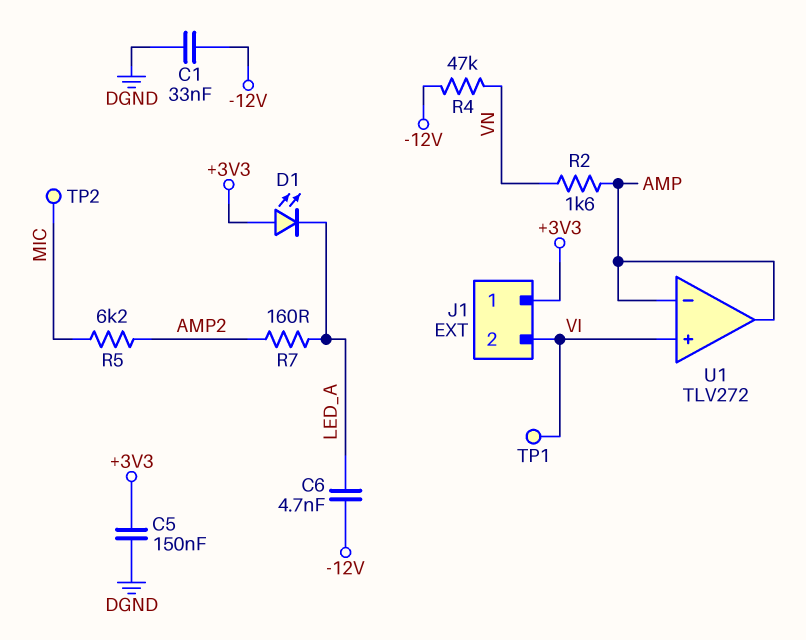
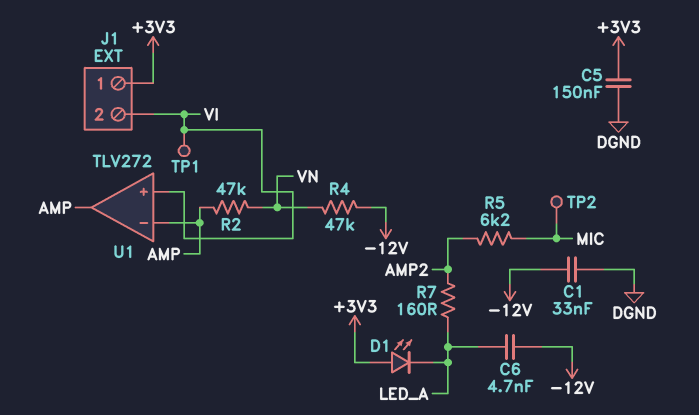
R2: 1.6k (AMP, VN) -> 47k (AMP, VN)

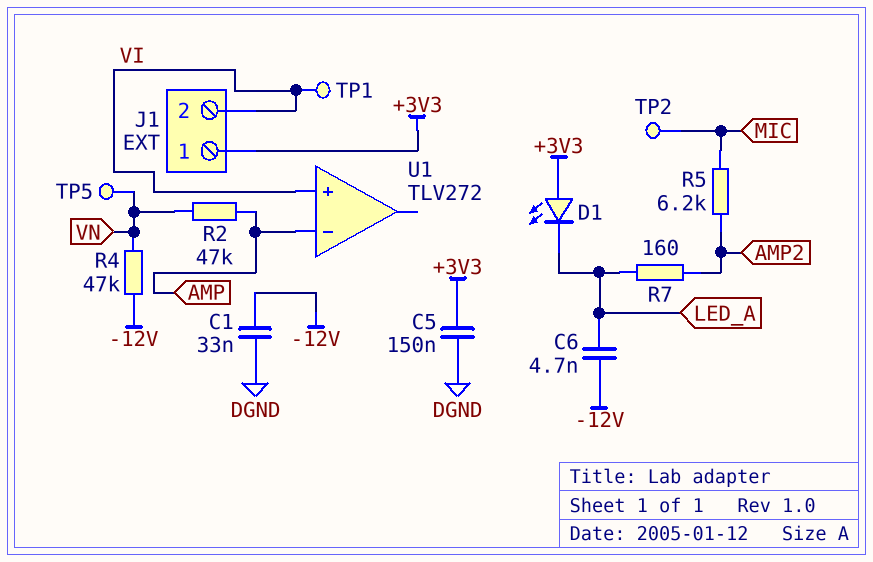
TP5: none -> test point (VN)
U1 pin out: AMP -> none

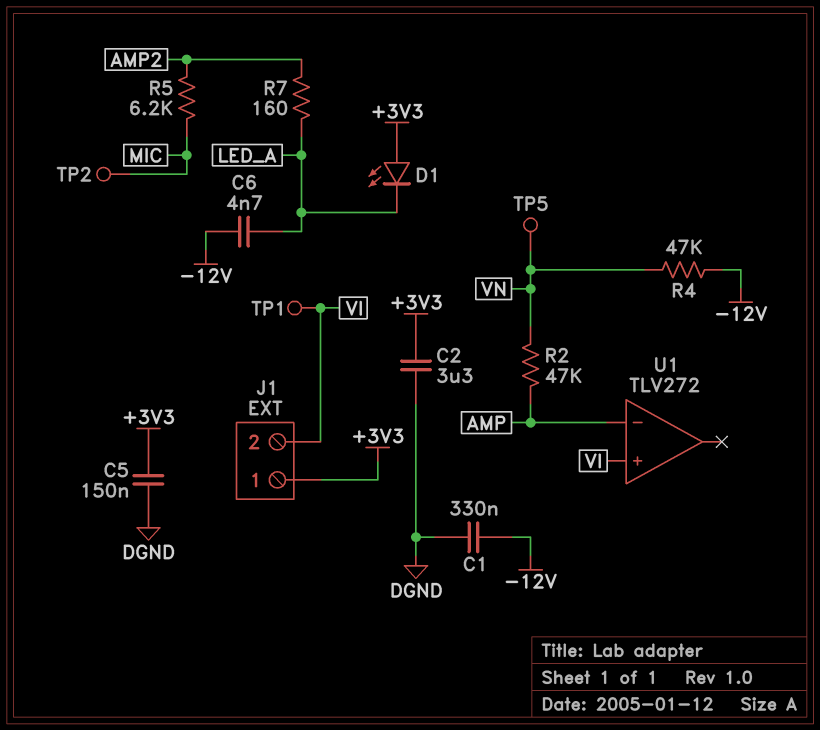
C1: 33nF (-12V, DGND) -> 330nF (-12V, DGND)
C2: none -> 3.3uF (+3V3, DGND)

